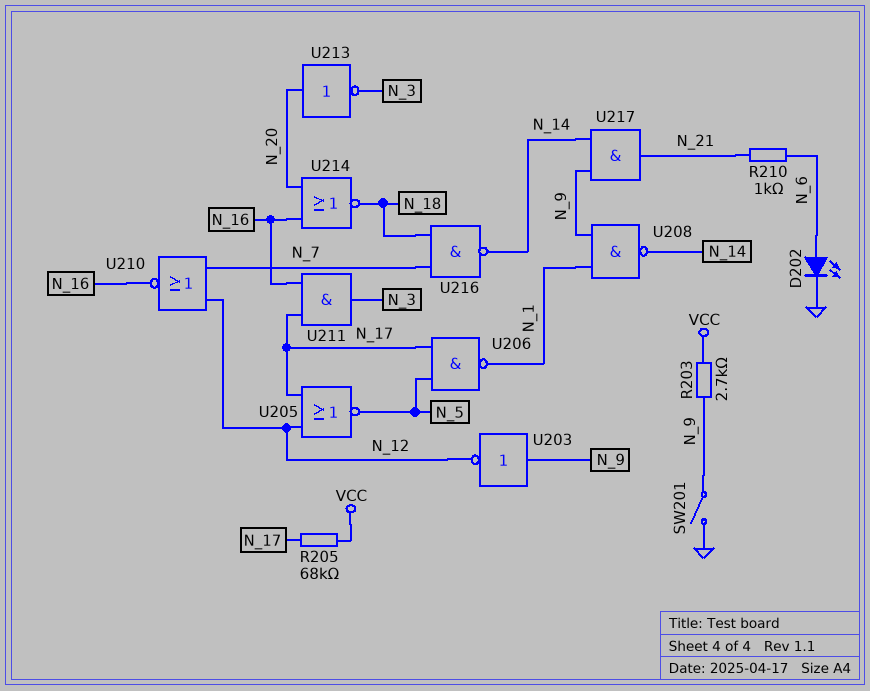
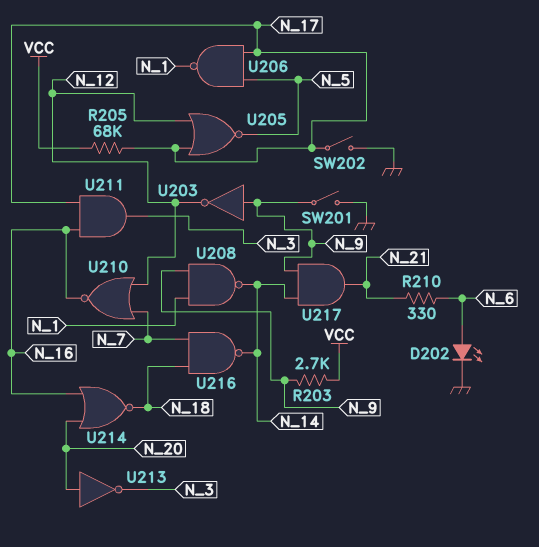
R210: 1k (N_6, N_21) -> 330 (N_6, N_21)
SW202: none -> switch (GND, N_17)

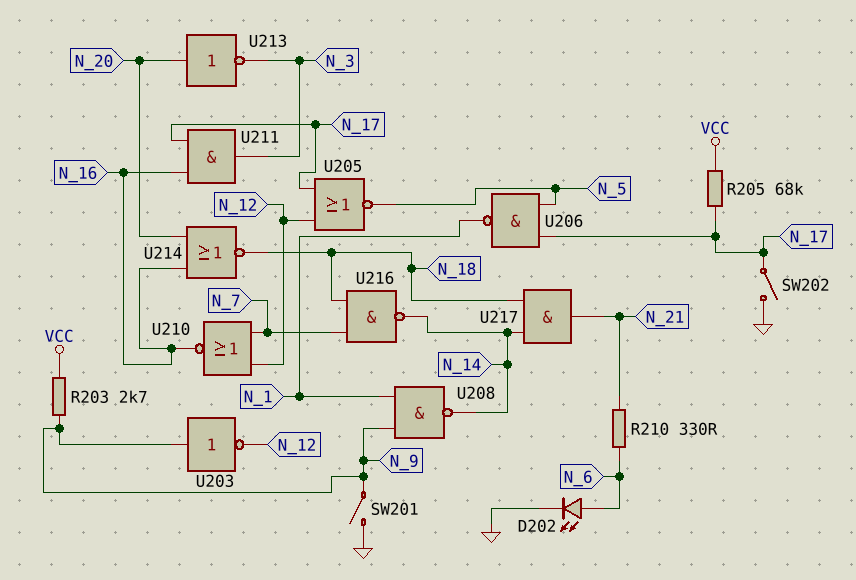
U217: AND (in N_9, in N_14, out N_21) -> AND (in N_14, in N_18, out N_21)

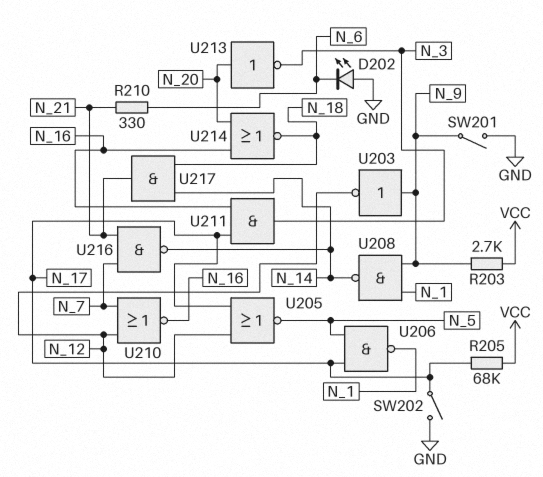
D202: LED (A N_6, K GND) -> LED (A GND, K N_6)
U216: NAND (in N_7, in N_18, out N_14) -> NAND (in N_7, in N_21, out N_14)

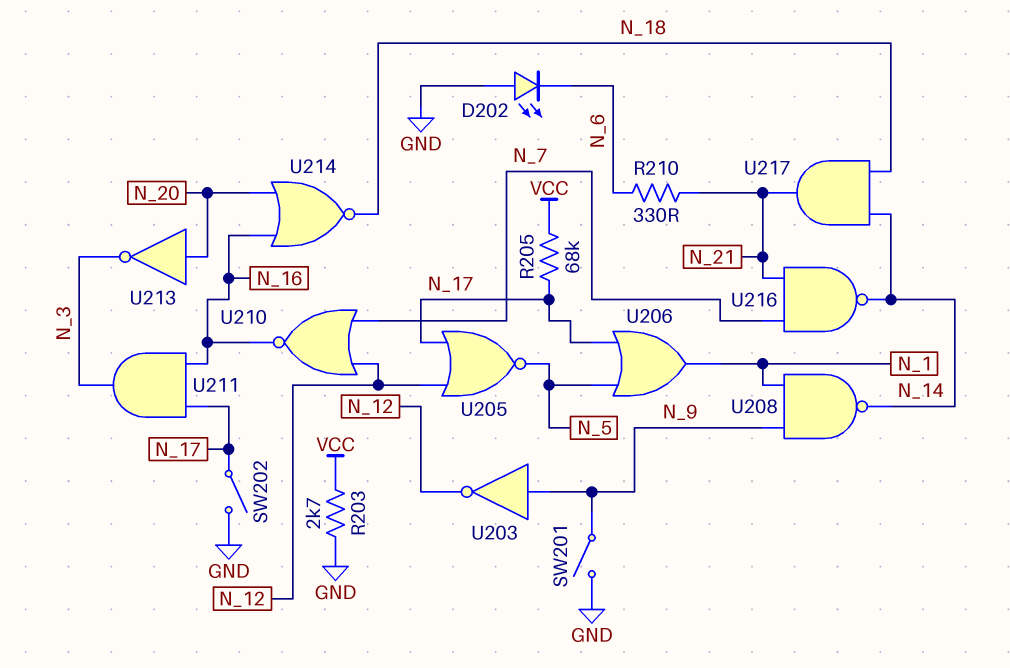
R203: 2.7k (N_9, VCC) -> 2.7k (GND, VCC)
U206: NAND (in N_5, in N_17, out N_1) -> OR (in N_5, in N_17, out N_1)

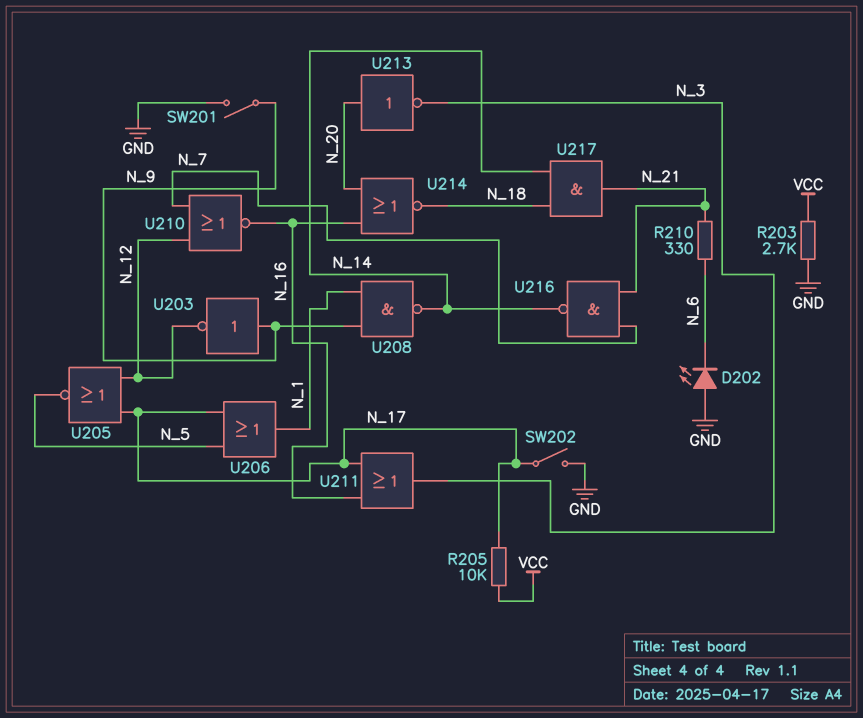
R205: 68k (N_17, VCC) -> 10k (N_17, VCC)
U211: AND (in N_16, in N_17, out N_3) -> OR (in N_16, in N_17, out N_3)

